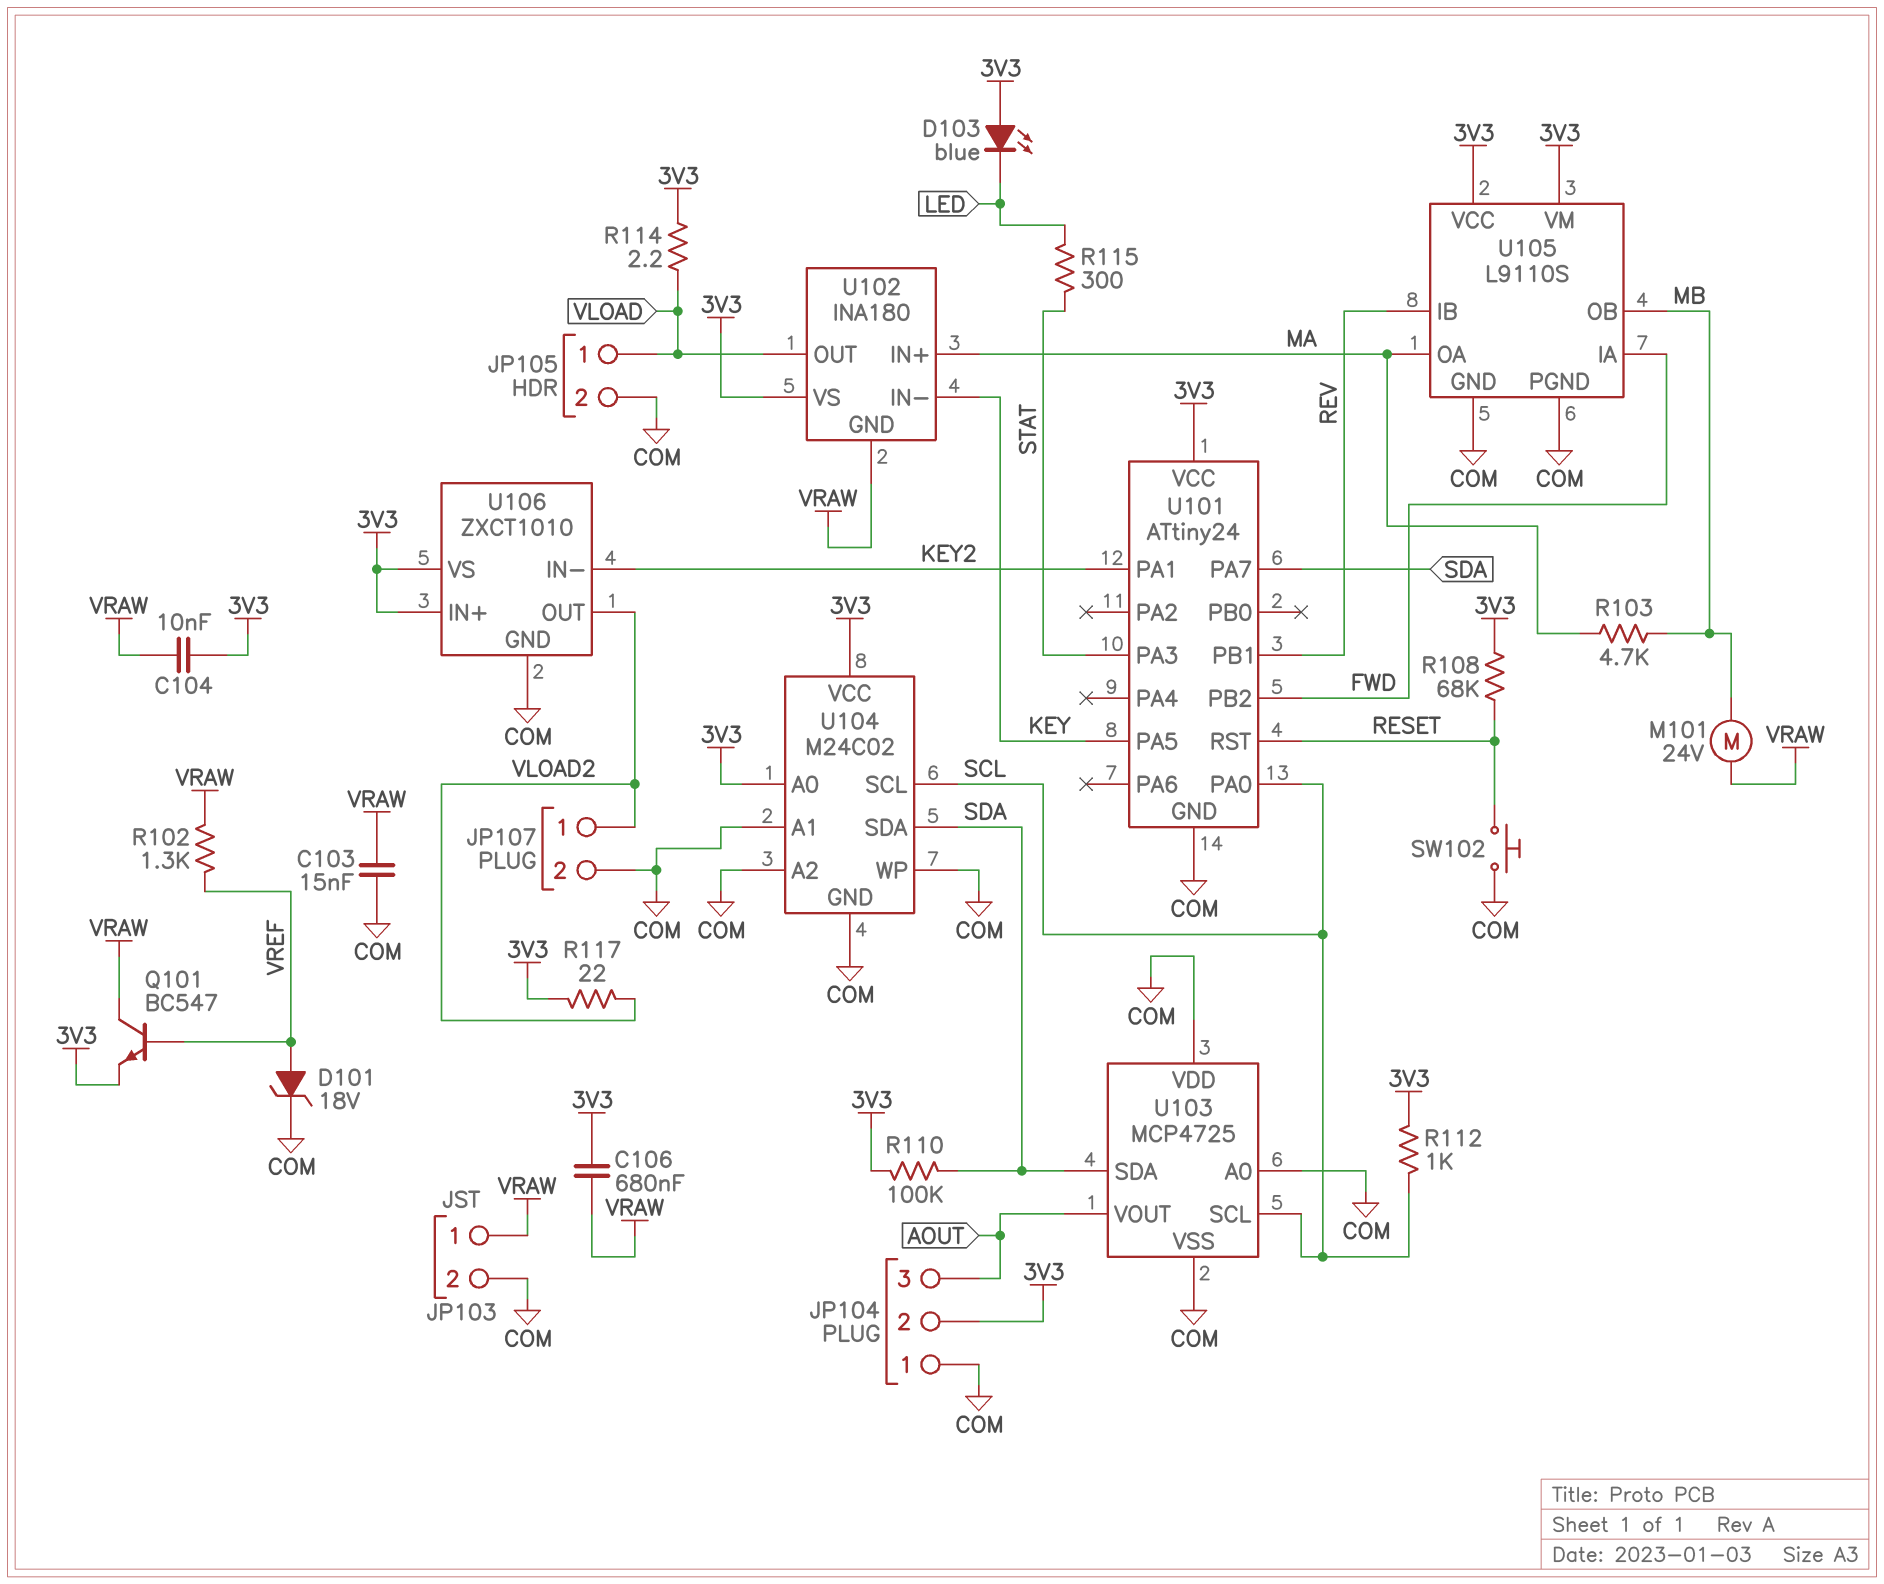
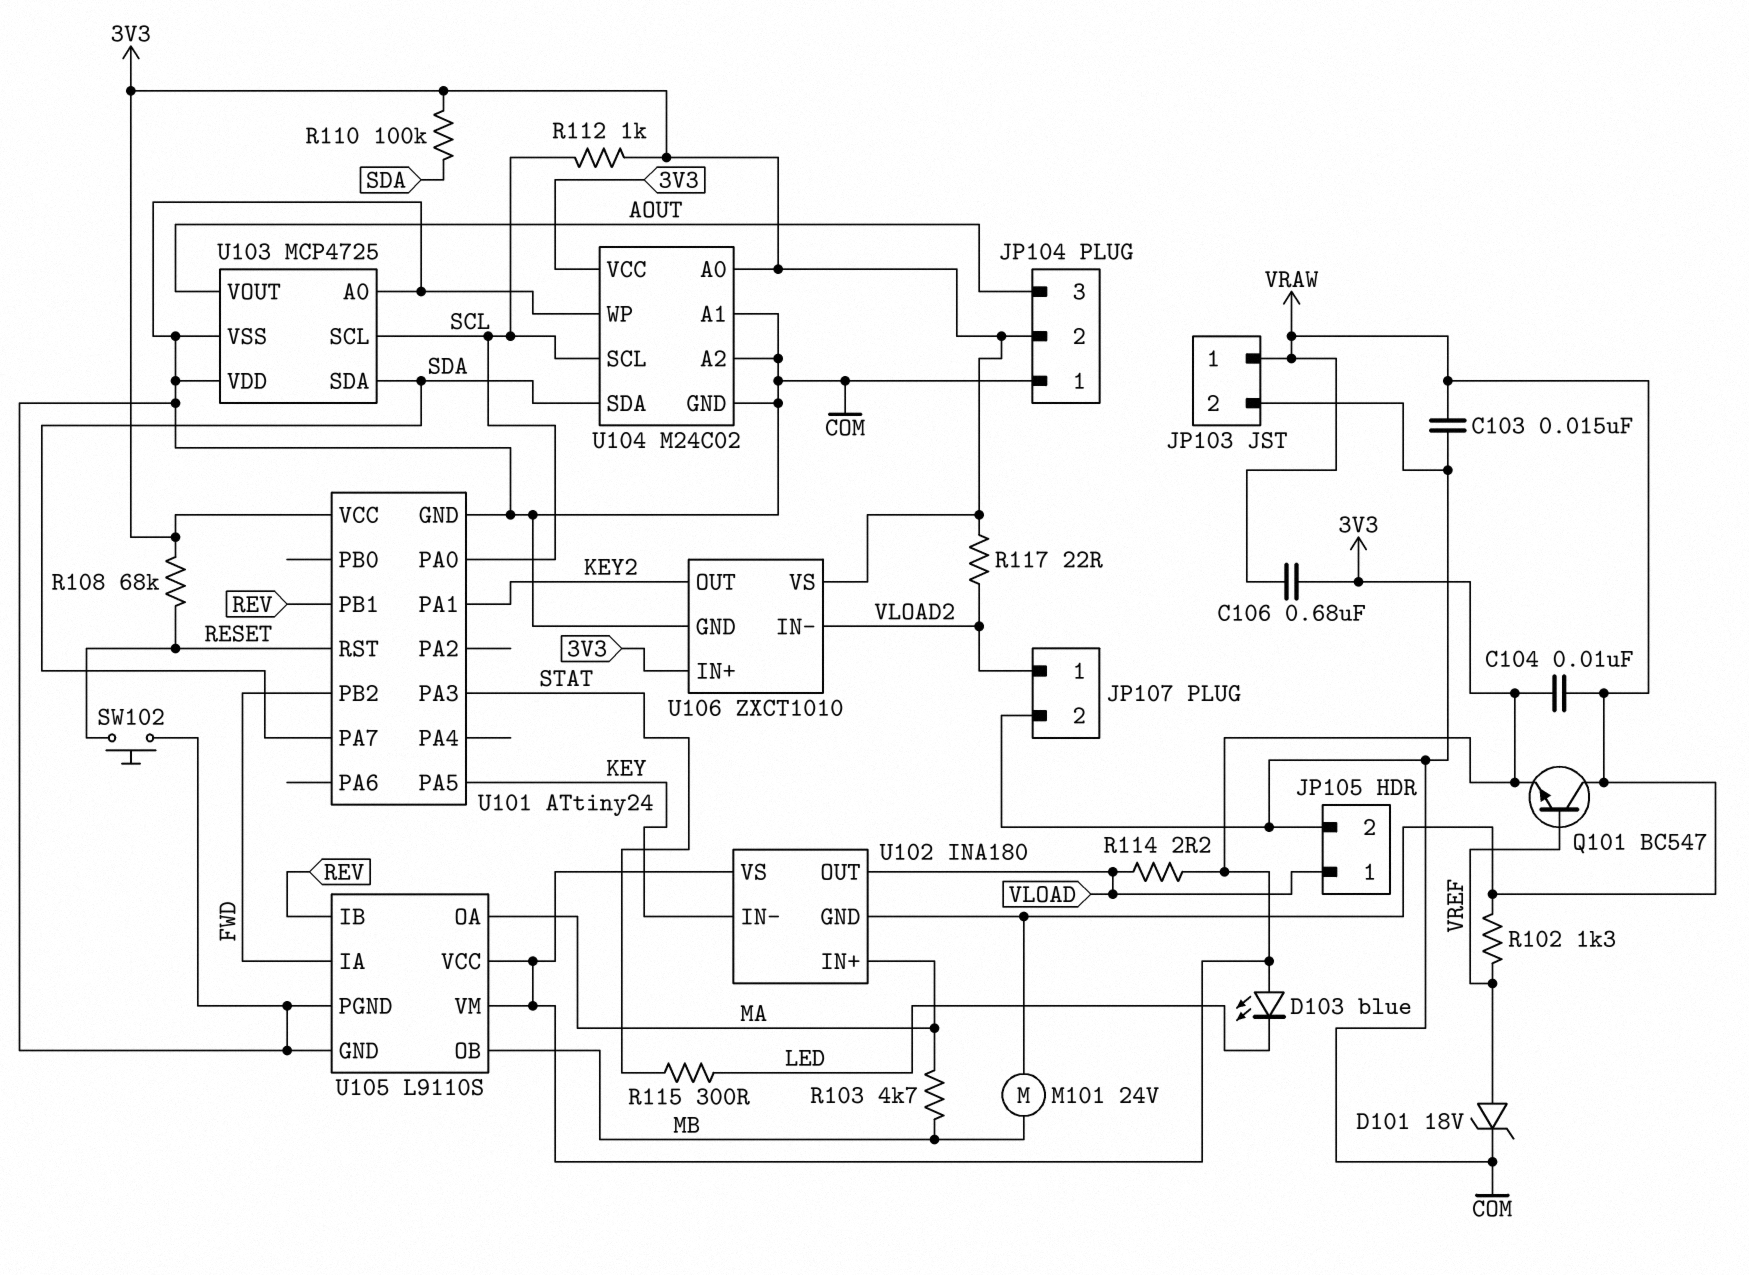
U106 pin IN-: KEY2 -> VLOAD2
U106 pin OUT: VLOAD2 -> KEY2

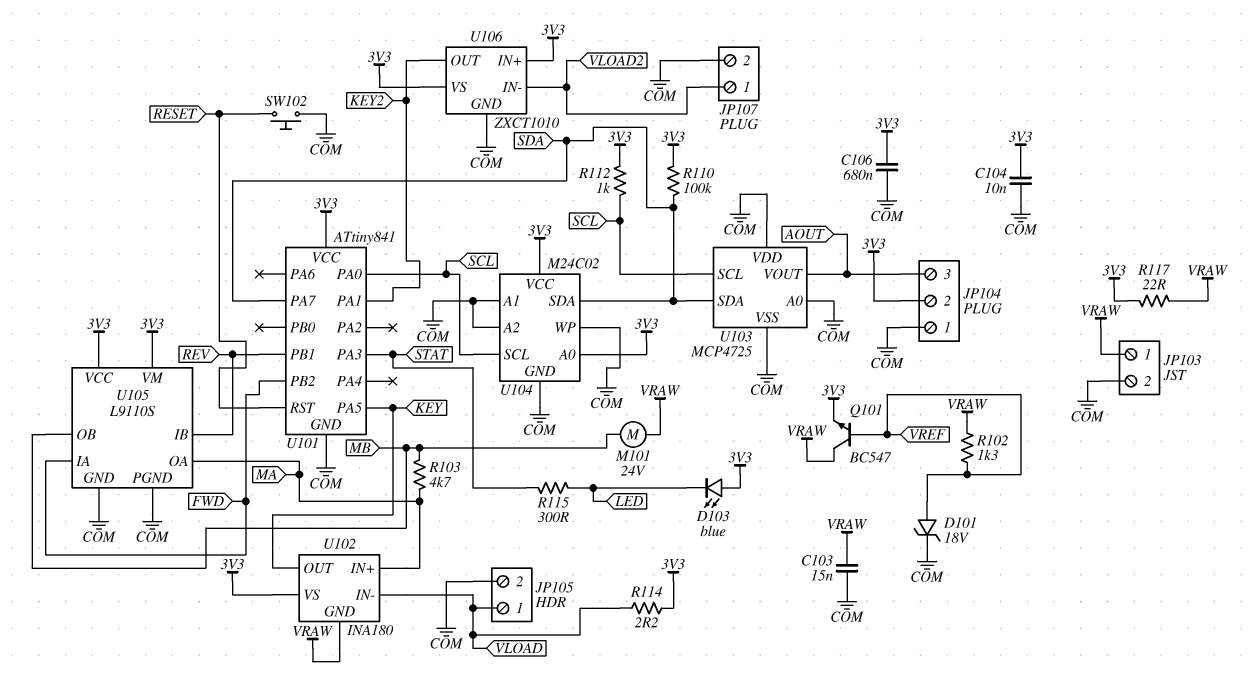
C104: 10nF (3V3, VRAW) -> 10nF (3V3, COM)
C106: 680nF (3V3, VRAW) -> 680nF (3V3, COM)
R108: 68k (3V3, RESET) -> none
R117: 22 (3V3, VLOAD2) -> 22 (3V3, VRAW)
U101: ATtiny24 -> ATtiny841
U102 pin IN-: KEY -> VLOAD
U102 pin OUT: VLOAD -> KEY

